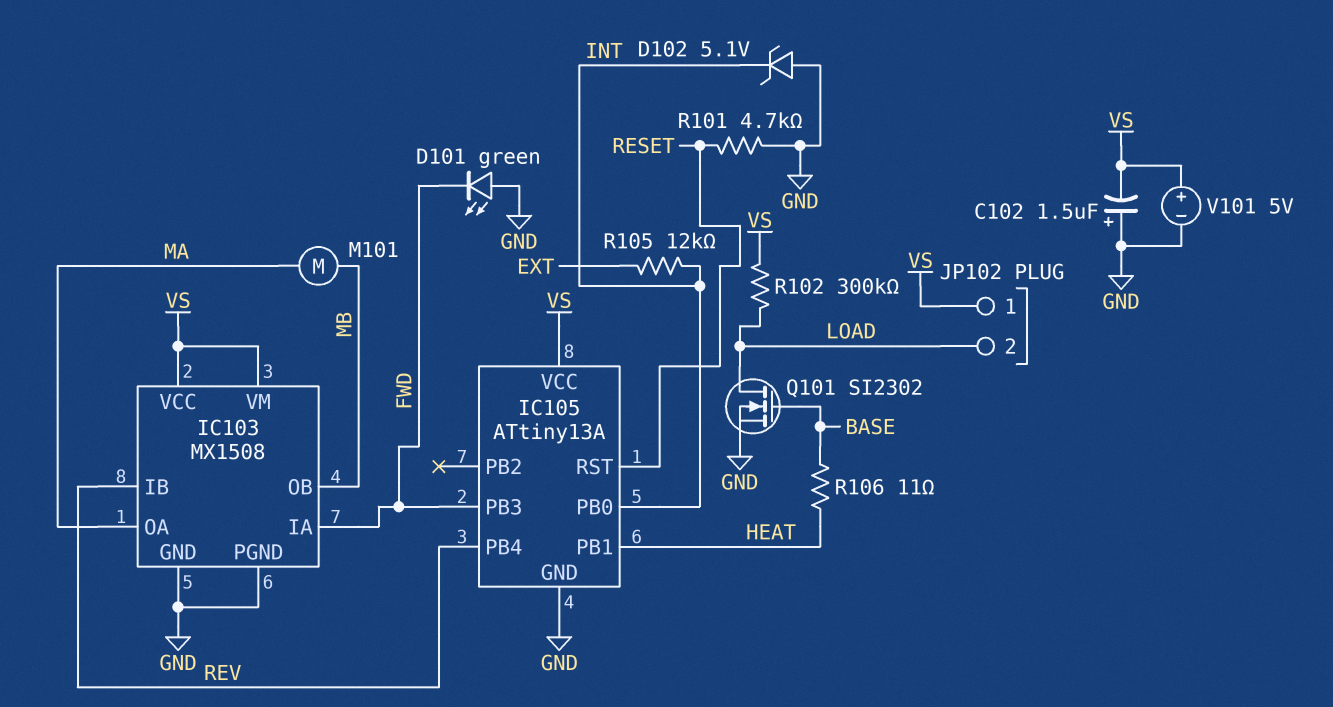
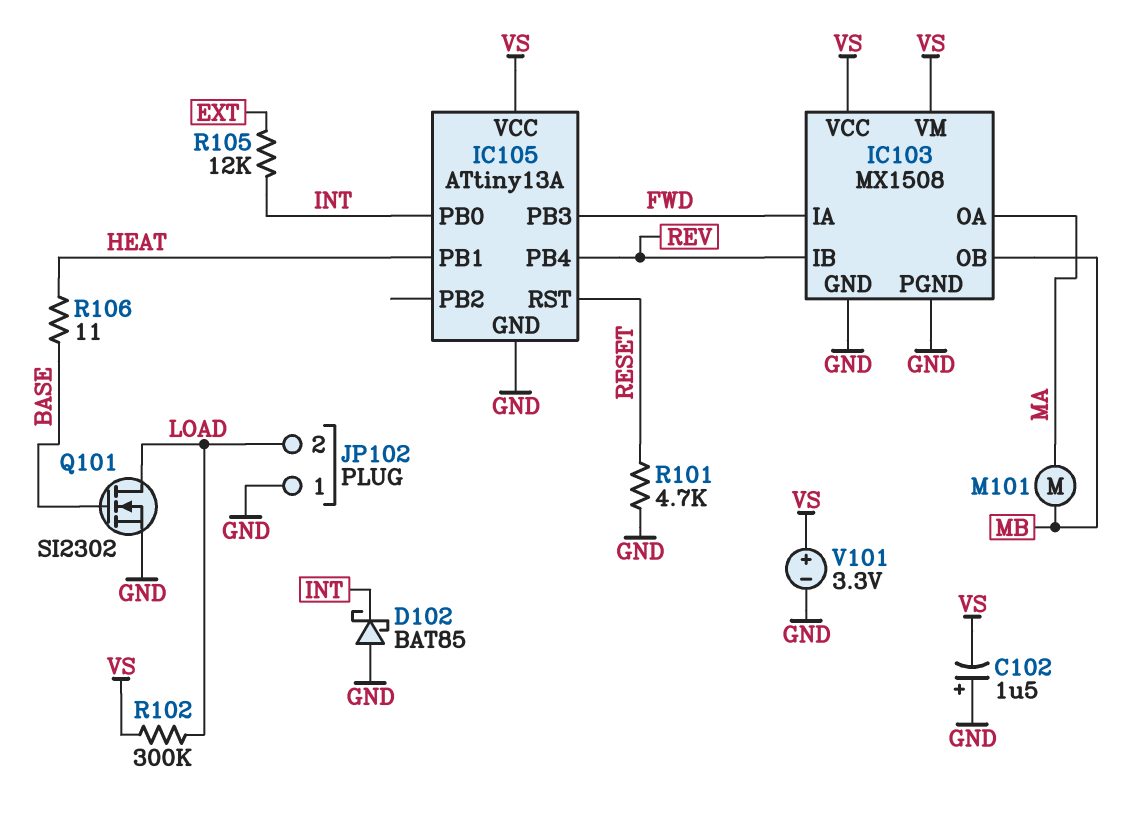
D101: LED green (A GND, K FWD) -> none
D102: zener 5.1V (A GND, K INT) -> schottky BAT85 (A GND, K INT)
JP102 pin 1: VS -> GND
V101: 5V (plus VS, minus GND) -> 3.3V (plus VS, minus GND)

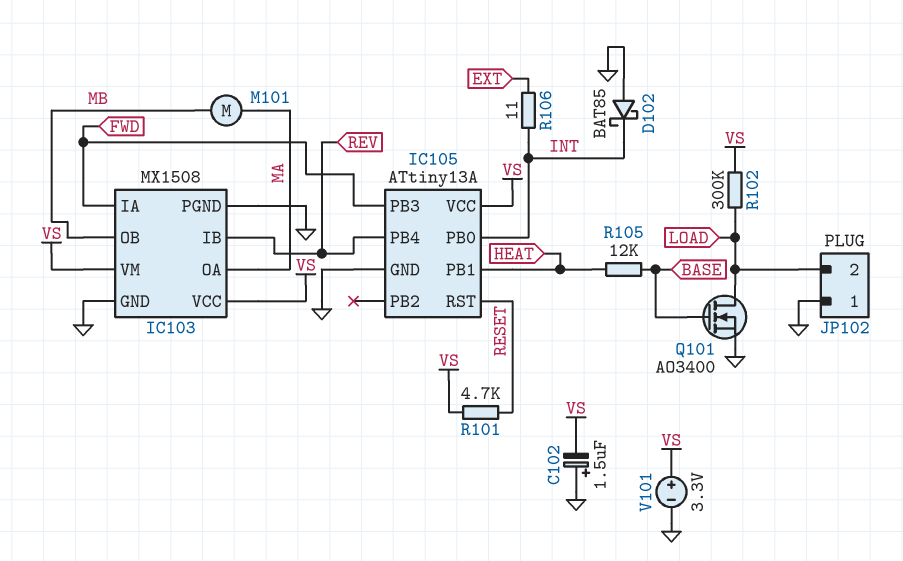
Q101: NMOS SI2302 (G BASE, D LOAD, S GND) -> NMOS AO3400 (G BASE, D LOAD, S GND)
R101: 4.7k (GND, RESET) -> 4.7k (RESET, VS)
R105: 12k (EXT, INT) -> 12k (BASE, HEAT)
R106: 11 (BASE, HEAT) -> 11 (EXT, INT)

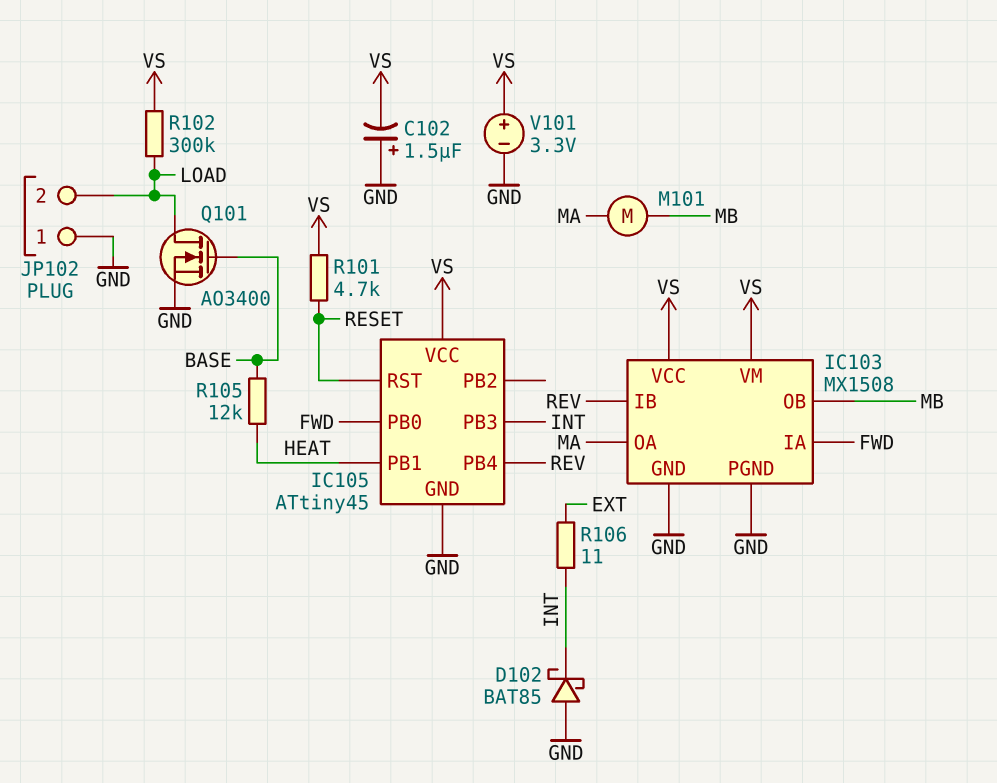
IC105: ATtiny13A -> ATtiny45
IC105 pin PB0: INT -> FWD
IC105 pin PB3: FWD -> INT

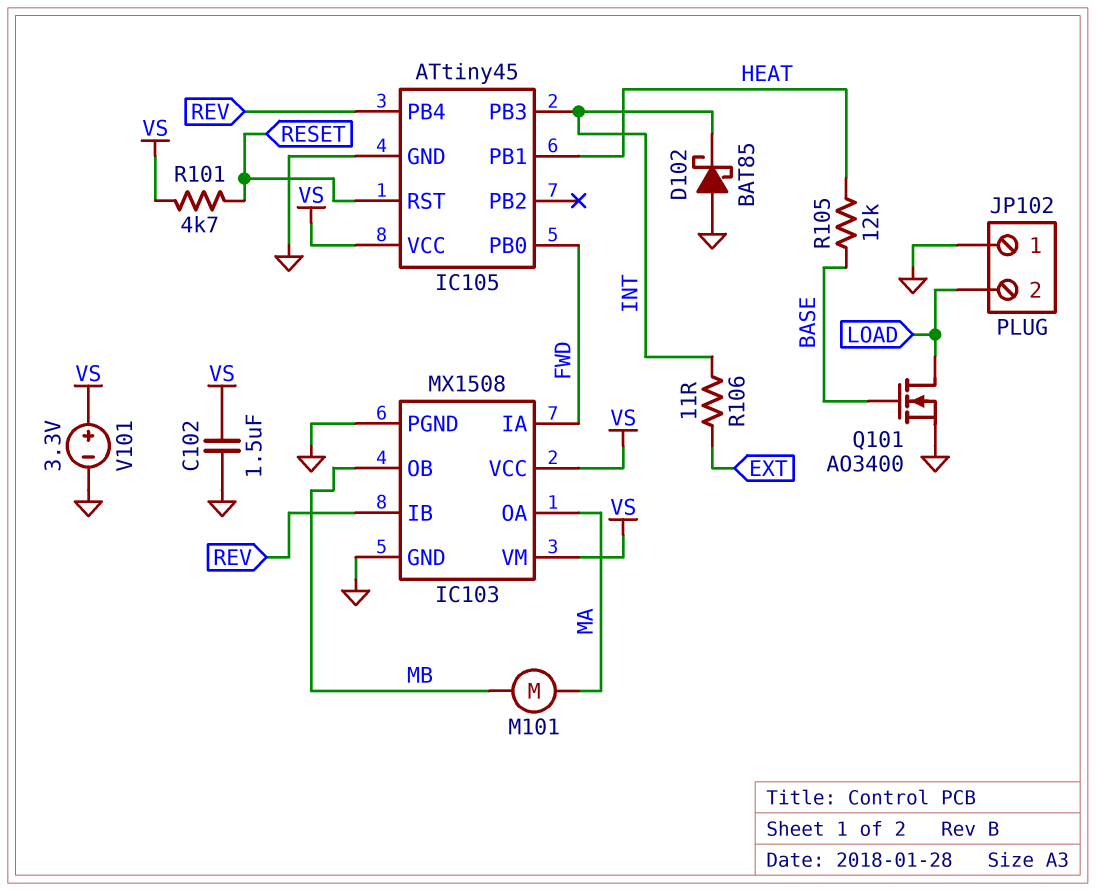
C102: 1.5uF (plus GND, minus VS) -> 1.5uF (GND, VS)
R102: 300k (LOAD, VS) -> none

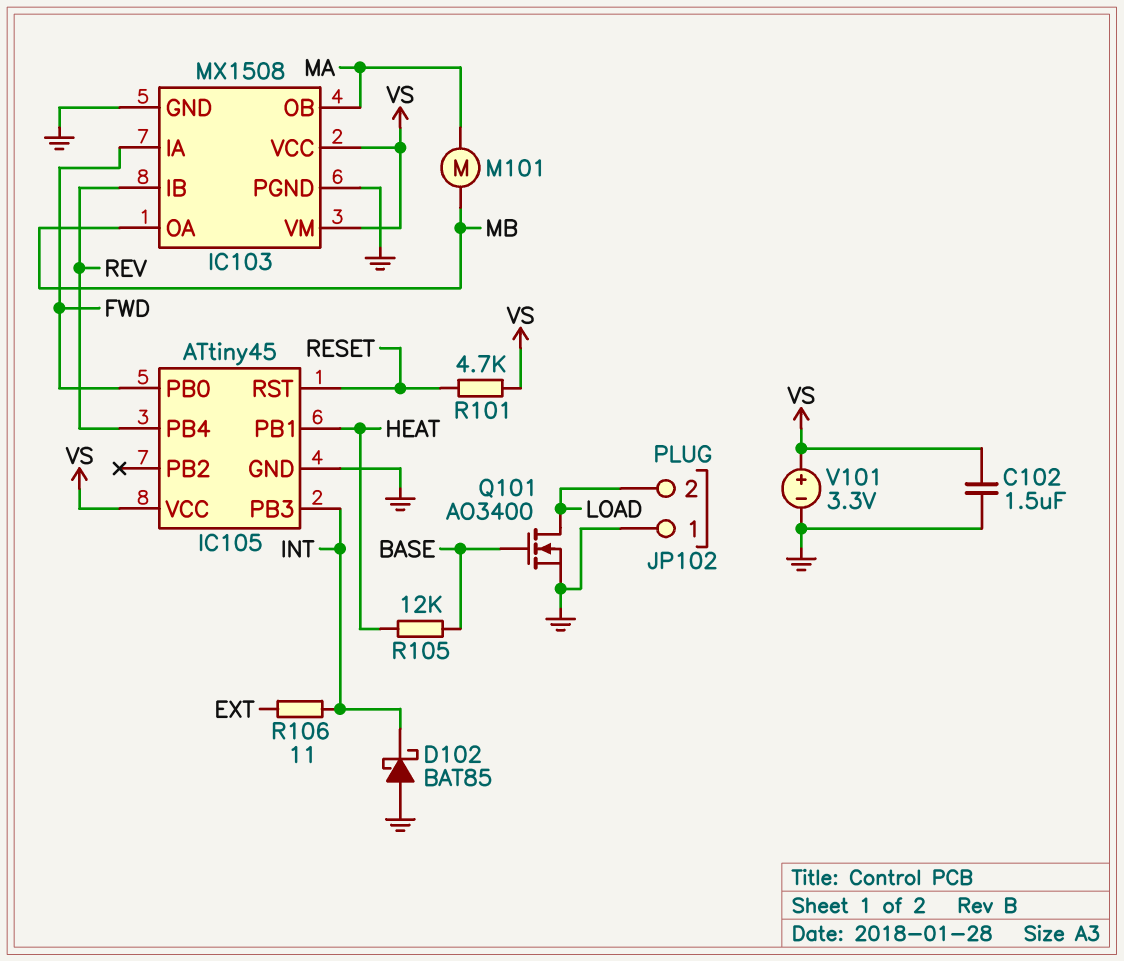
IC103 pin OA: MA -> MB
IC103 pin OB: MB -> MA

